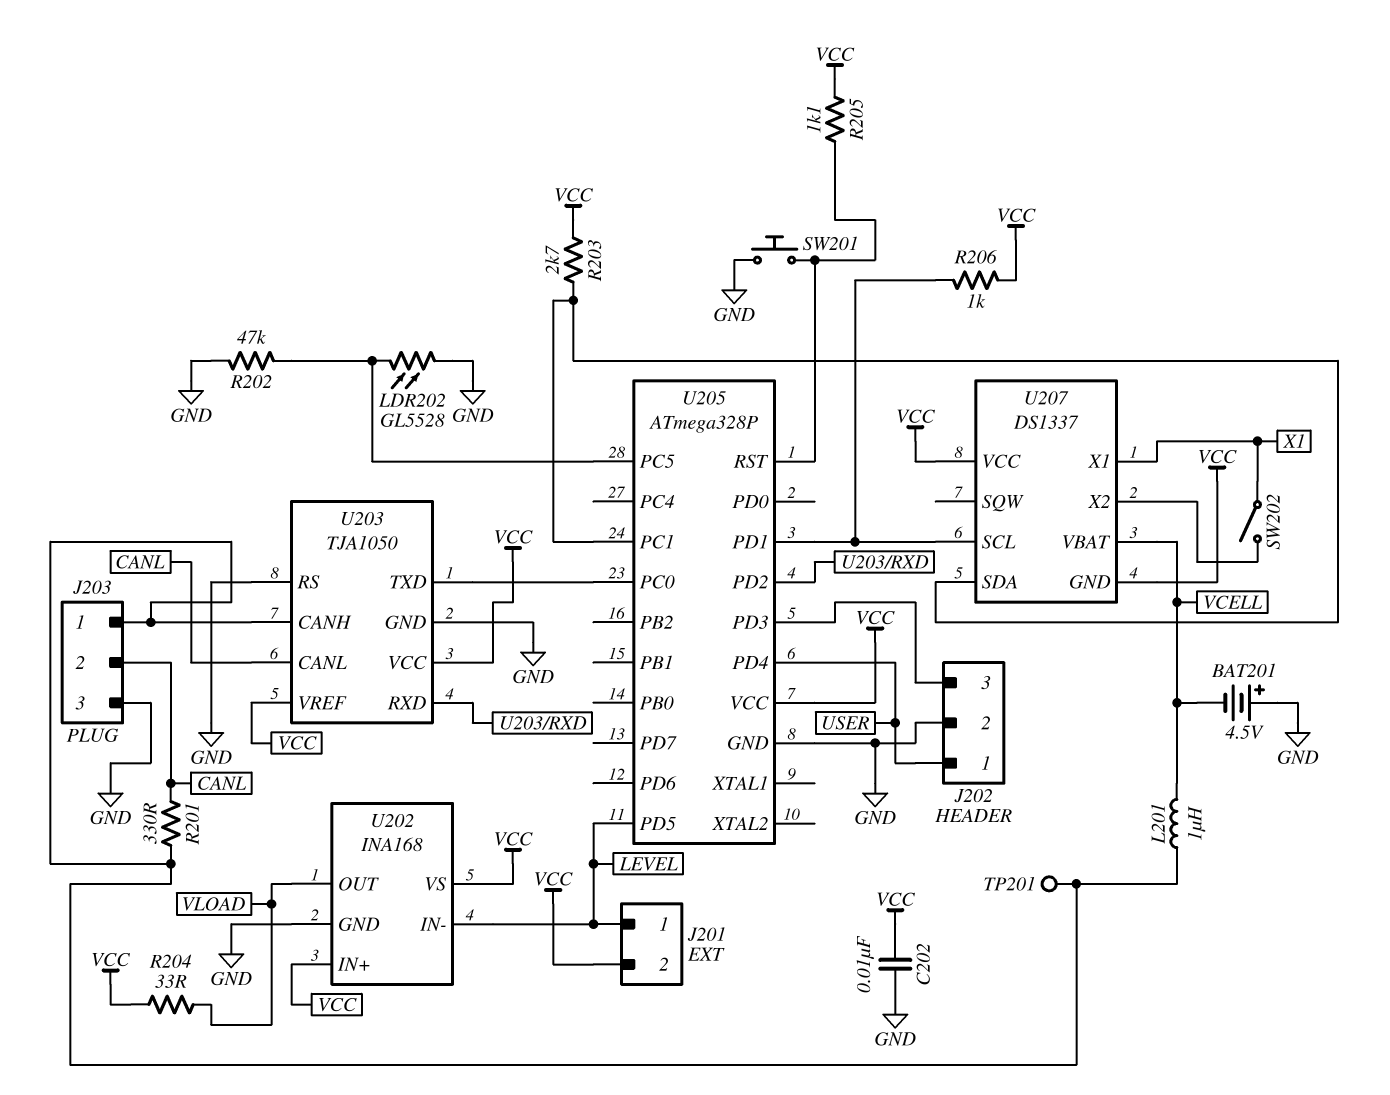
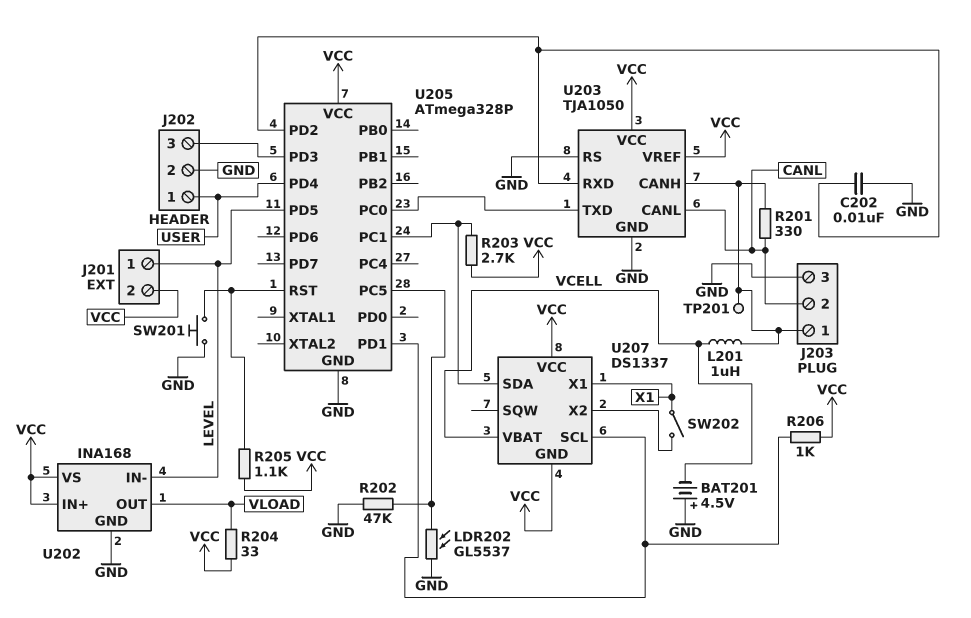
C202: 10nF (GND, VCC) -> 10nF (GND, U203/RXD)
LDR202: GL5528 (GND, U205/PC5) -> GL5537 (GND, U205/PC5)

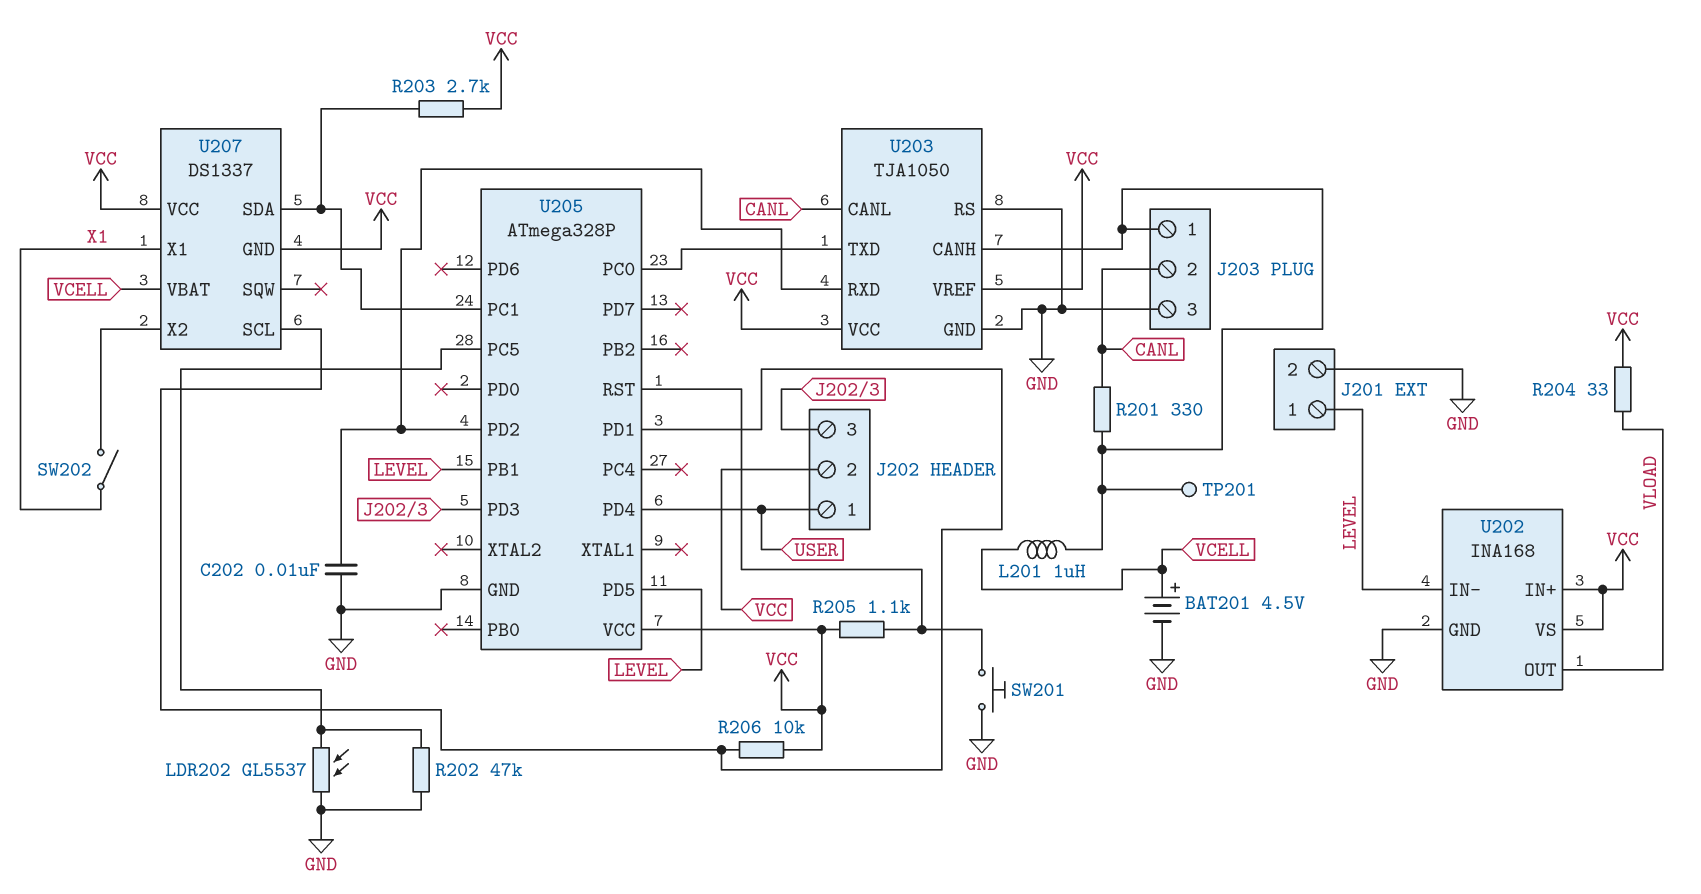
BAT201: 4.5V (plus GND, minus VCELL) -> 4.5V (plus VCELL, minus GND)
J201 pin 2: VCC -> GND
J202 pin 2: GND -> VCC
R206: 1k (U205/PD1, VCC) -> 10k (U205/PD1, VCC)
U205 pin PB1: none -> LEVEL

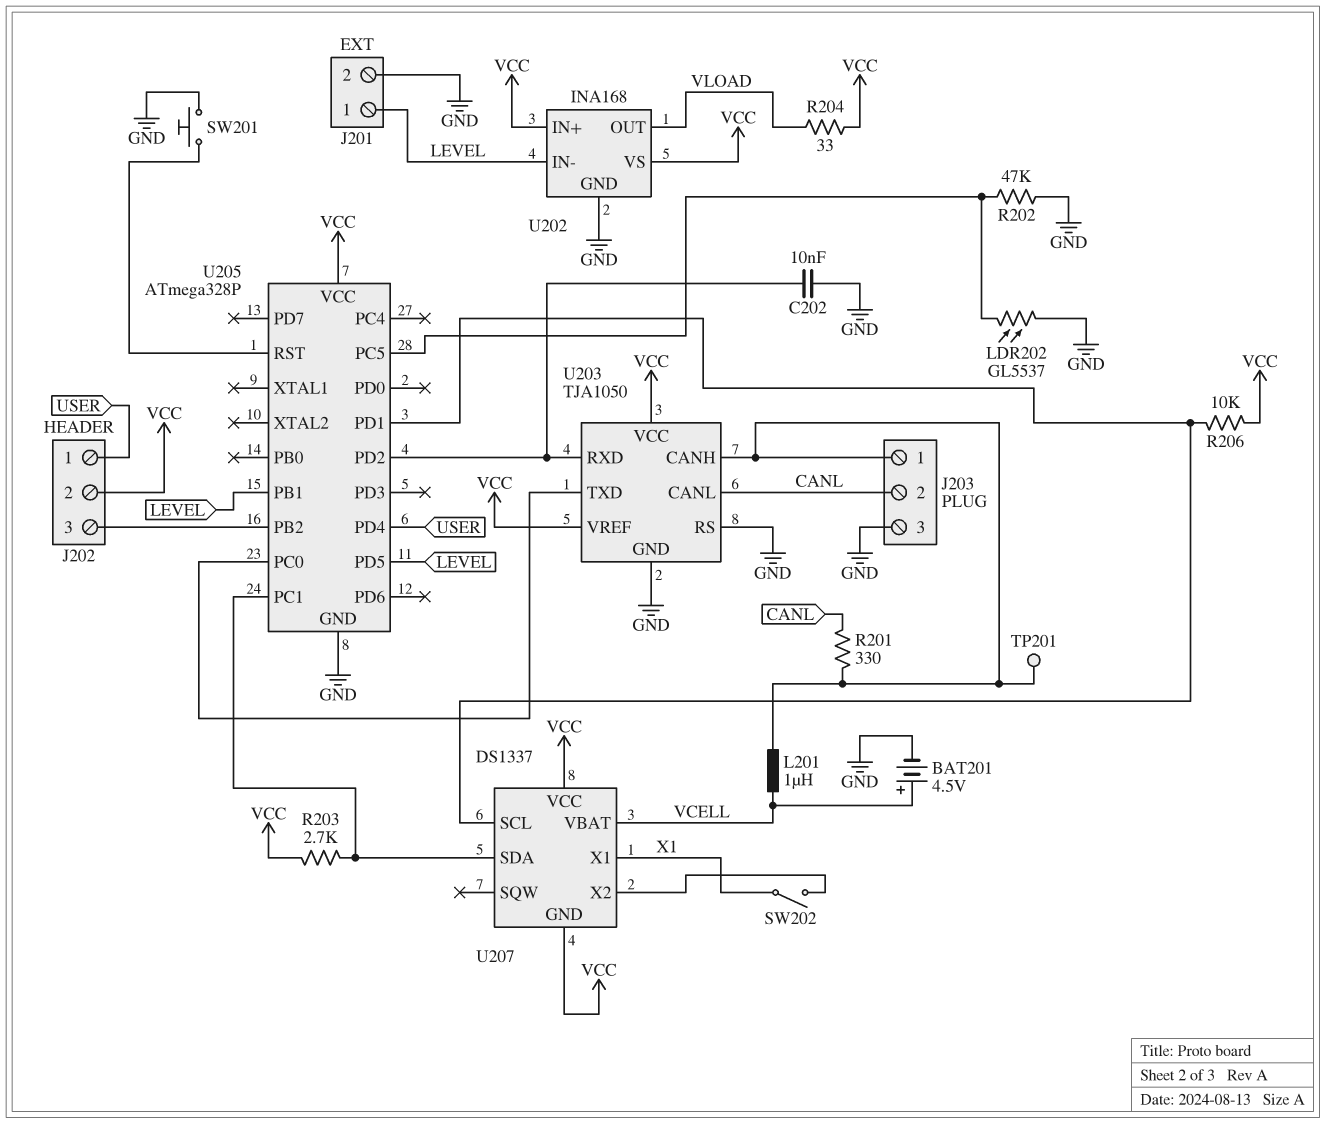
R205: 1.1k (U205/RST, VCC) -> none
U205 pin PB2: none -> J202/3
U205 pin PD3: J202/3 -> none

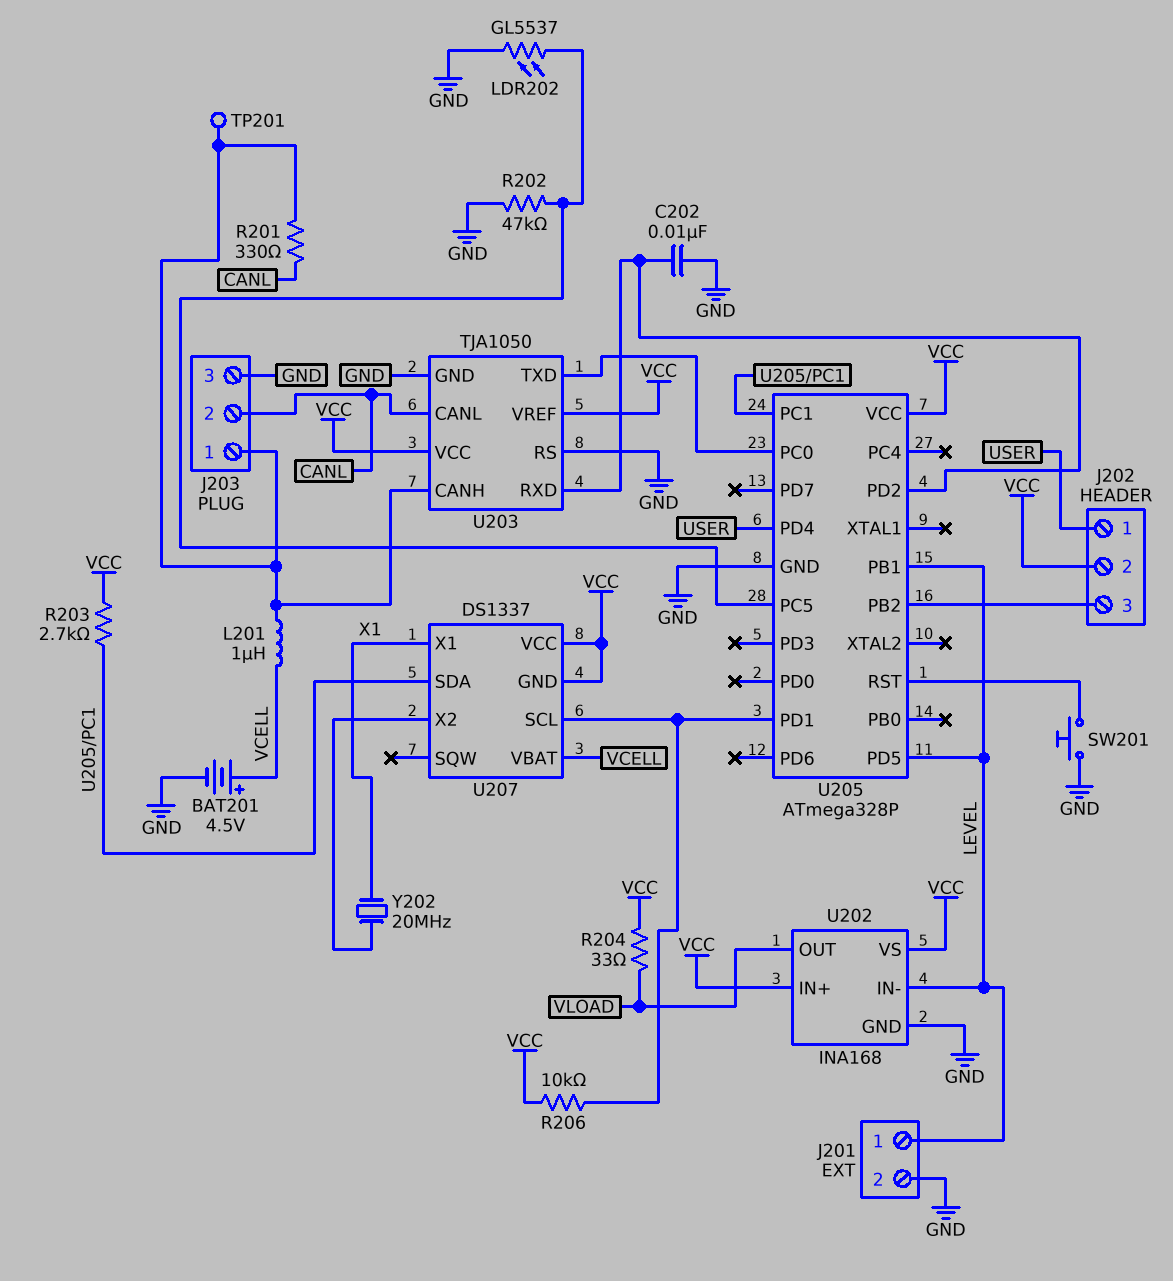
SW202: switch (U207/X2, X1) -> none
Y202: none -> 20MHz (U207/X2, X1)

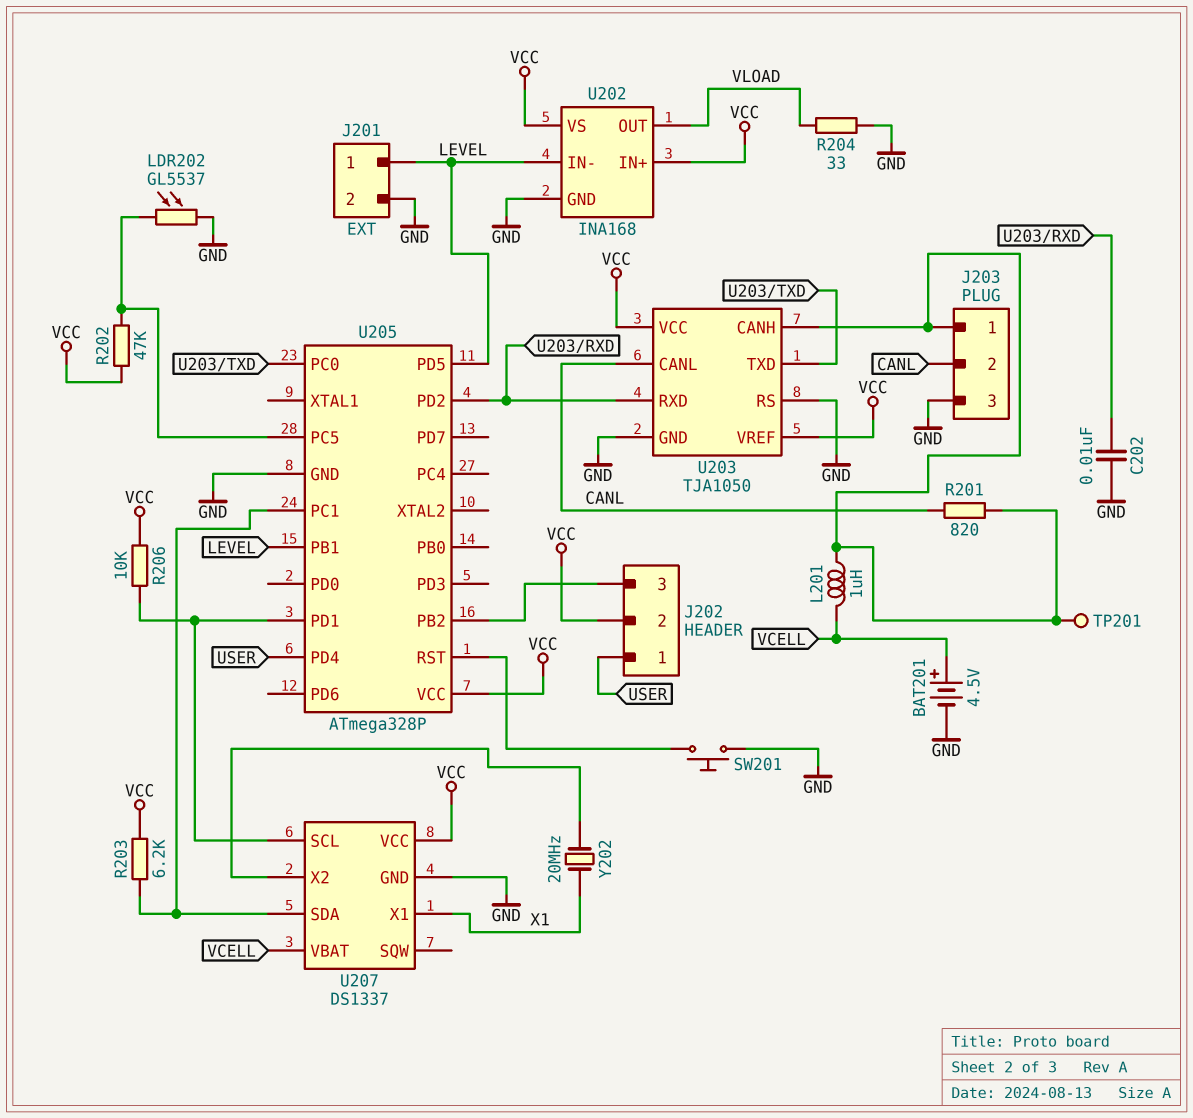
R201: 330 (CANL, J203/1) -> 820 (CANL, J203/1)
R202: 47k (GND, U205/PC5) -> 47k (U205/PC5, VCC)
R203: 2.7k (U205/PC1, VCC) -> 6.2k (U205/PC1, VCC)
R204: 33 (VCC, VLOAD) -> 33 (GND, VLOAD)
U207 pin GND: VCC -> GND

